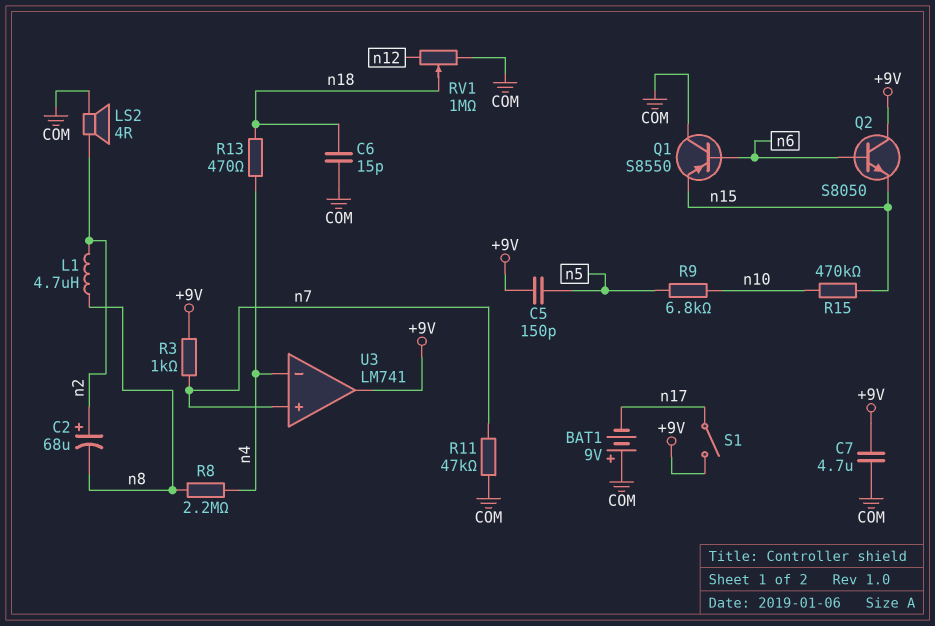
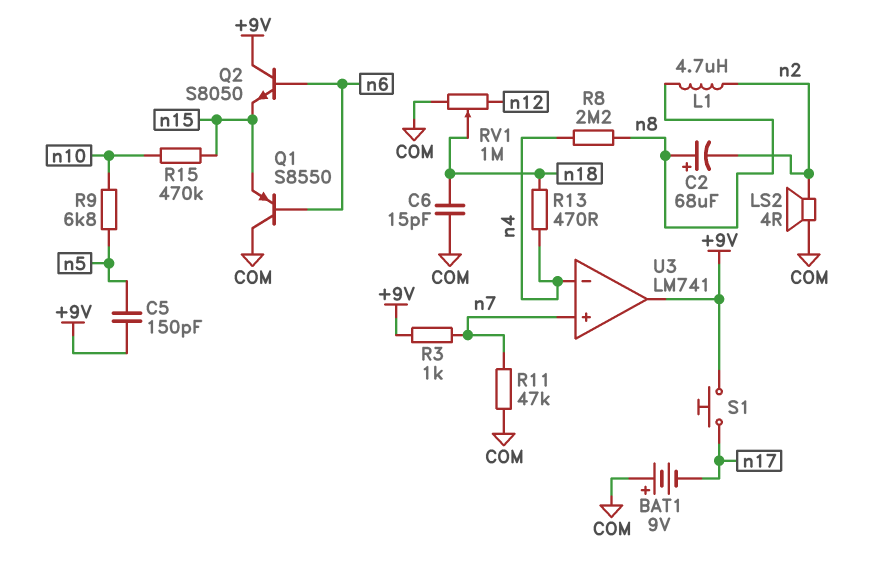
C2: 68uF (plus n2, minus n8) -> 68uF (plus n8, minus n2)
C7: 4.7uF (+9V, COM) -> none
S1: switch (+9V, n17) -> button (+9V, n17)

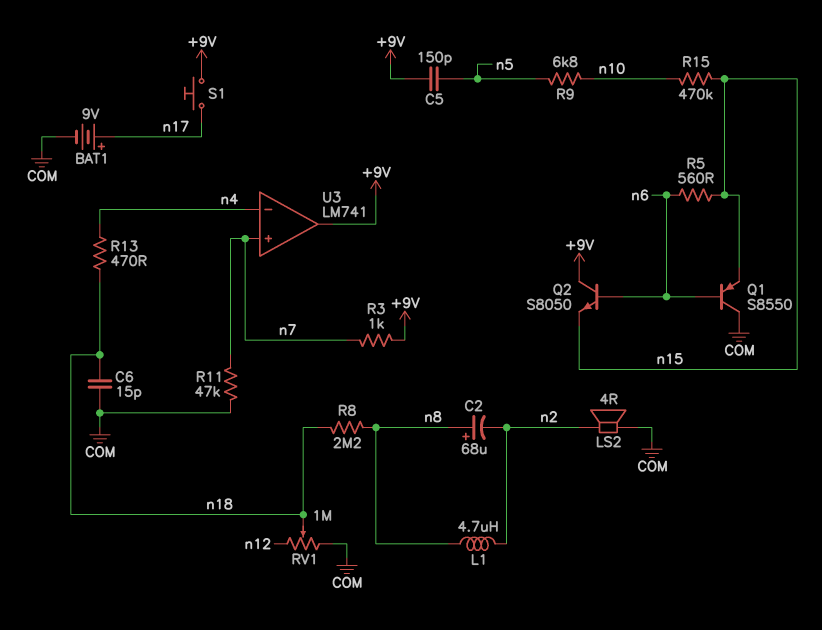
BAT1: 9V (plus COM, minus n17) -> 9V (plus n17, minus COM)
R5: none -> 560 (n6, n15)
R8: 2.2M (n4, n8) -> 2.2M (n8, n18)

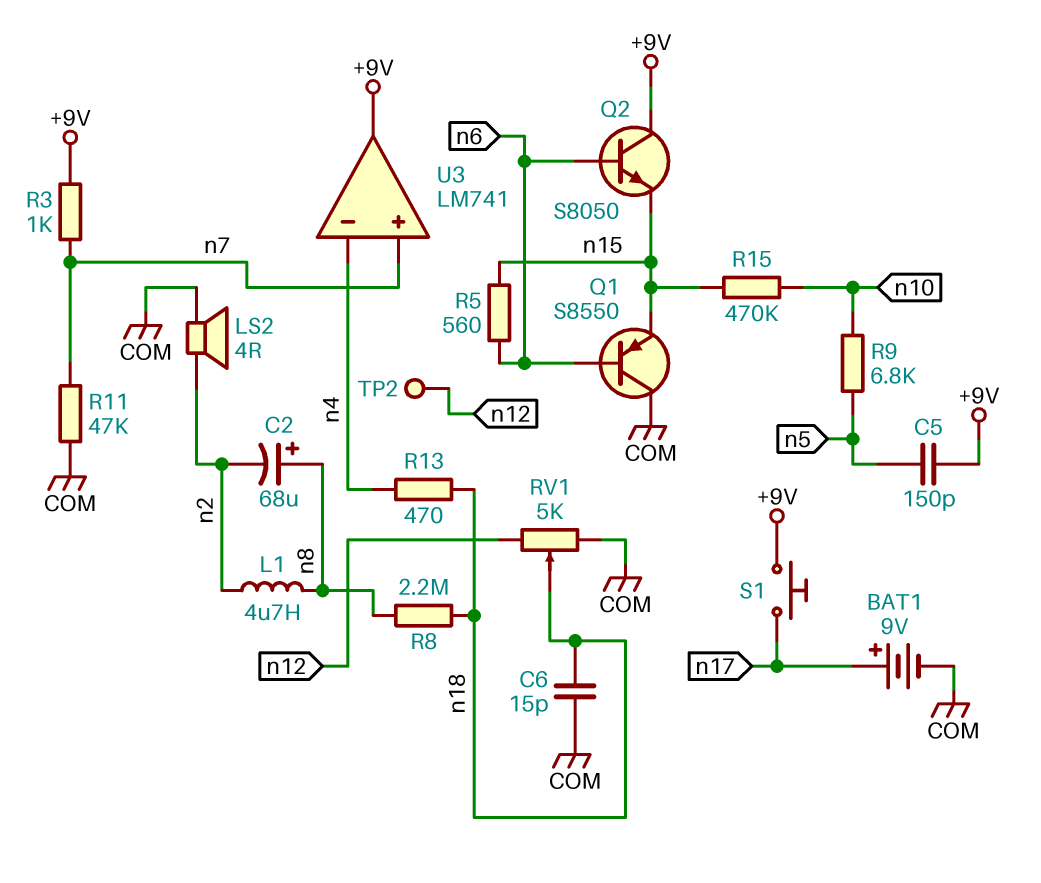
RV1: 1M (COM, n12, wiper n18) -> 5k (COM, n12, wiper n18)
TP2: none -> test point (n12)

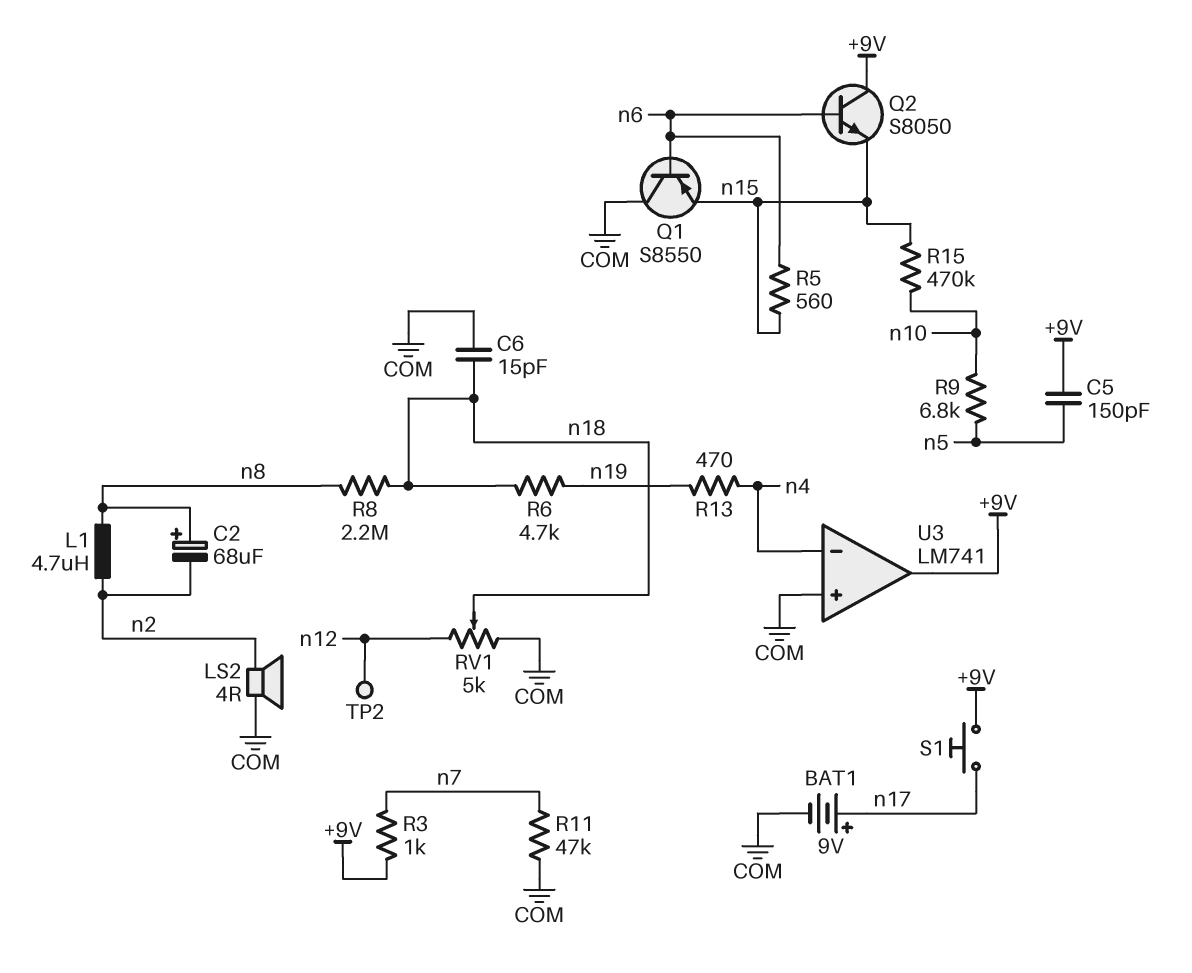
R6: none -> 4.7k (n18, n19)
R13: 470 (n4, n18) -> 470 (n4, n19)
U3 pin in+: n7 -> COM

